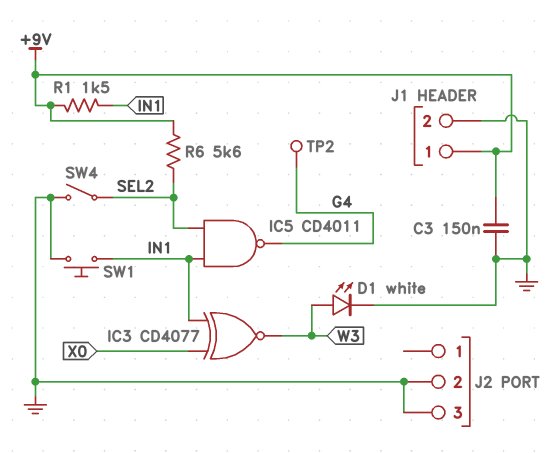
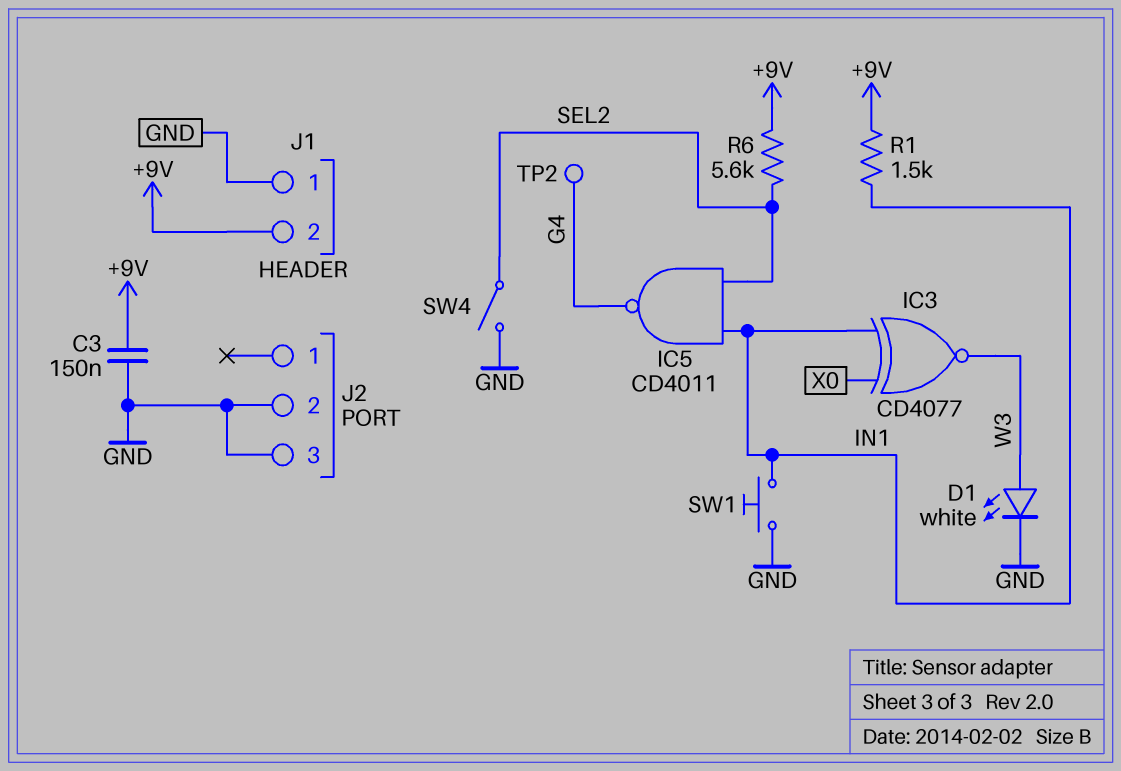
J1 pin 1: +9V -> GND
J1 pin 2: GND -> +9V

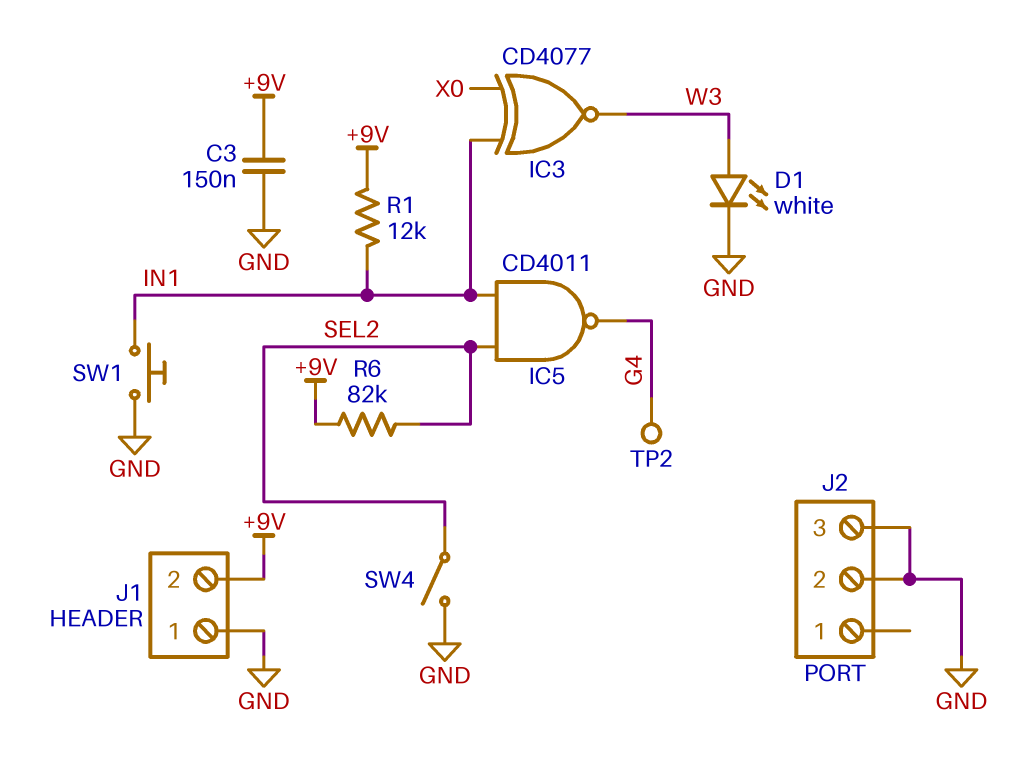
R1: 1.5k (+9V, IN1) -> 12k (+9V, IN1)
R6: 5.6k (+9V, SEL2) -> 82k (+9V, SEL2)

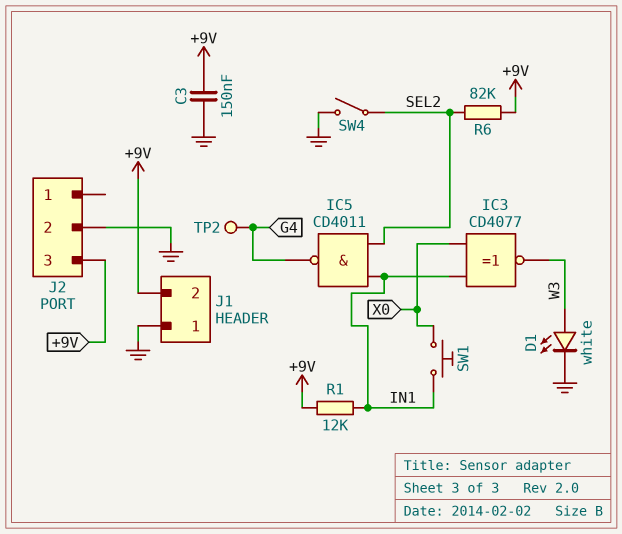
J2 pin 3: GND -> +9V
SW1: button (GND, IN1) -> button (IN1, X0)

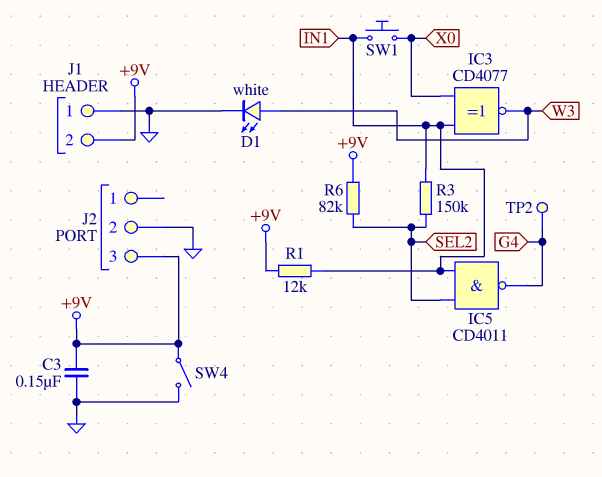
R3: none -> 150k (IN1, SEL2)
SW4: switch (GND, SEL2) -> switch (+9V, GND)

